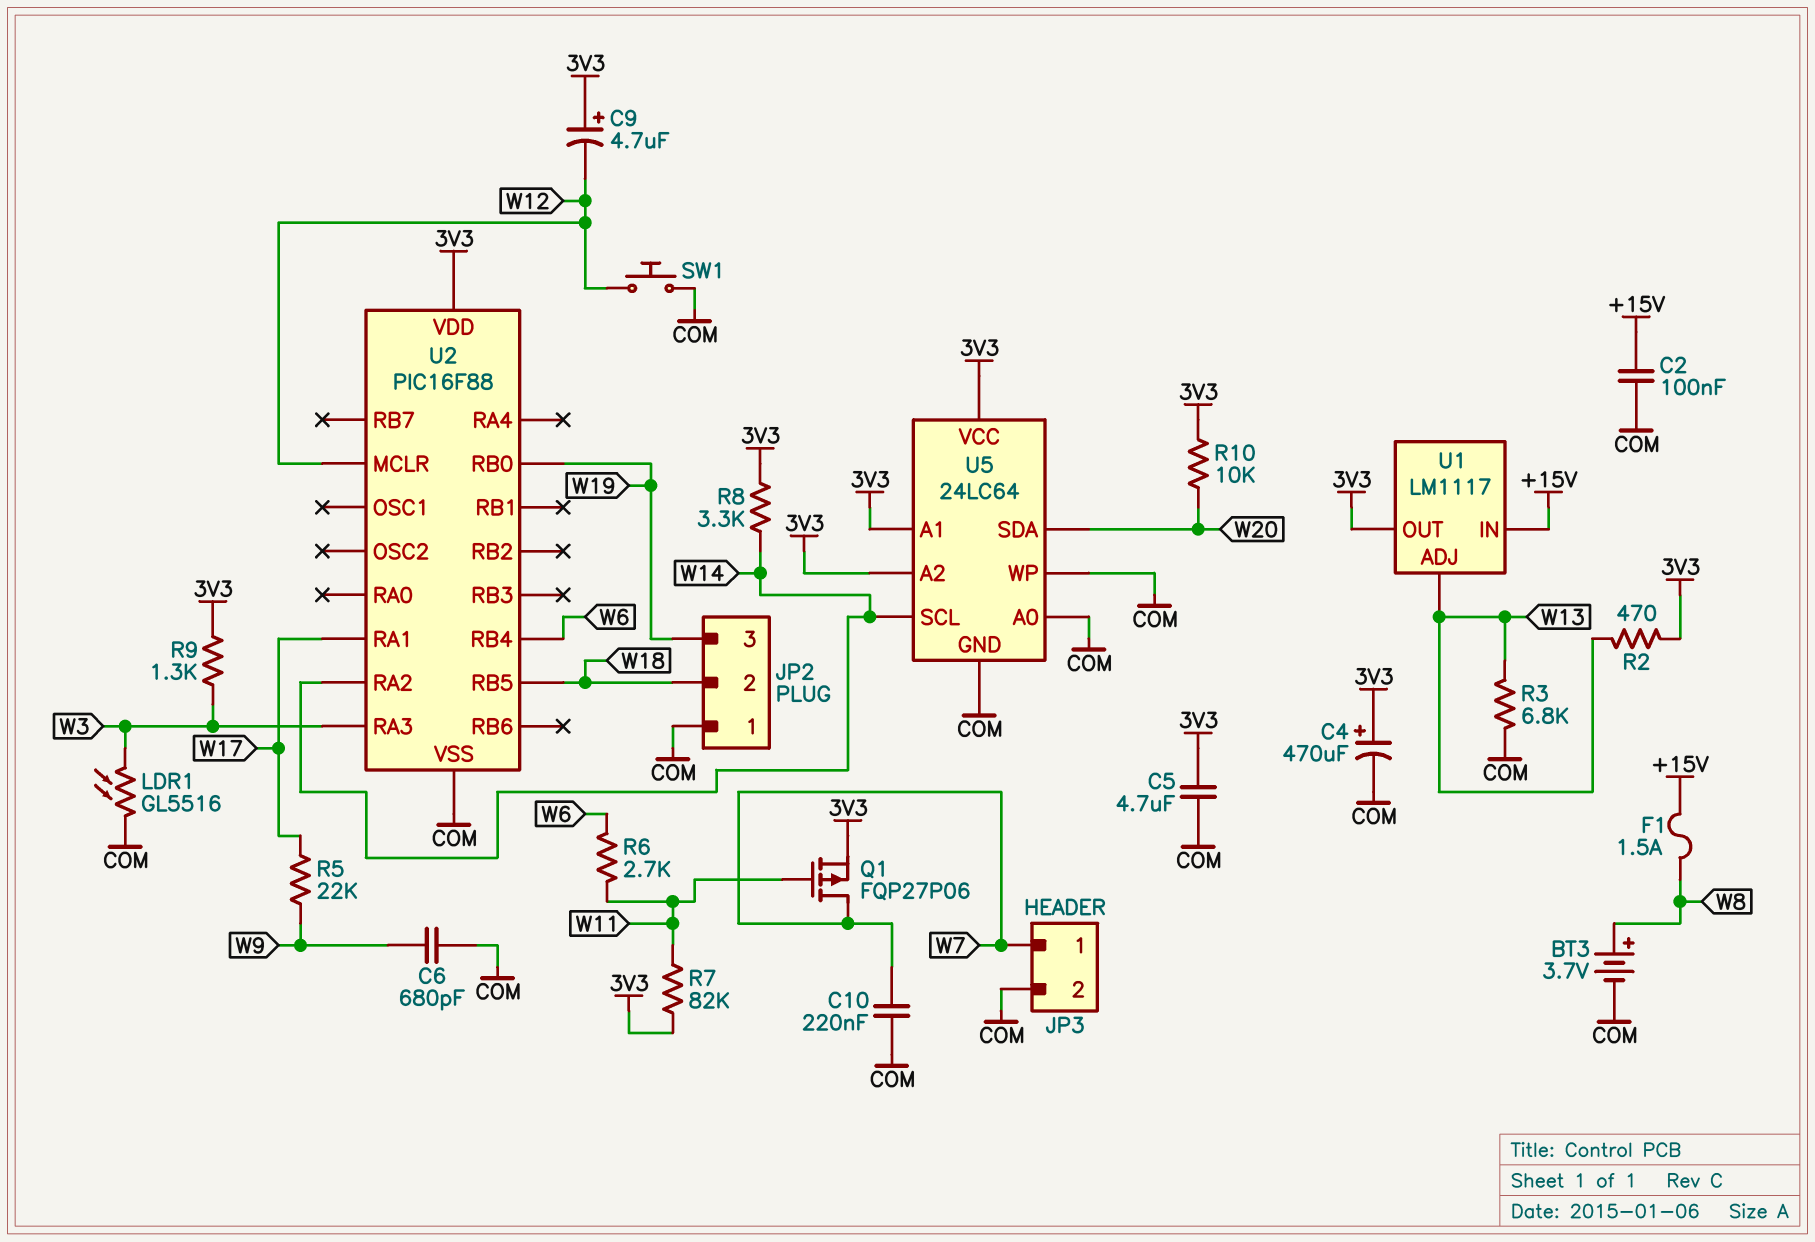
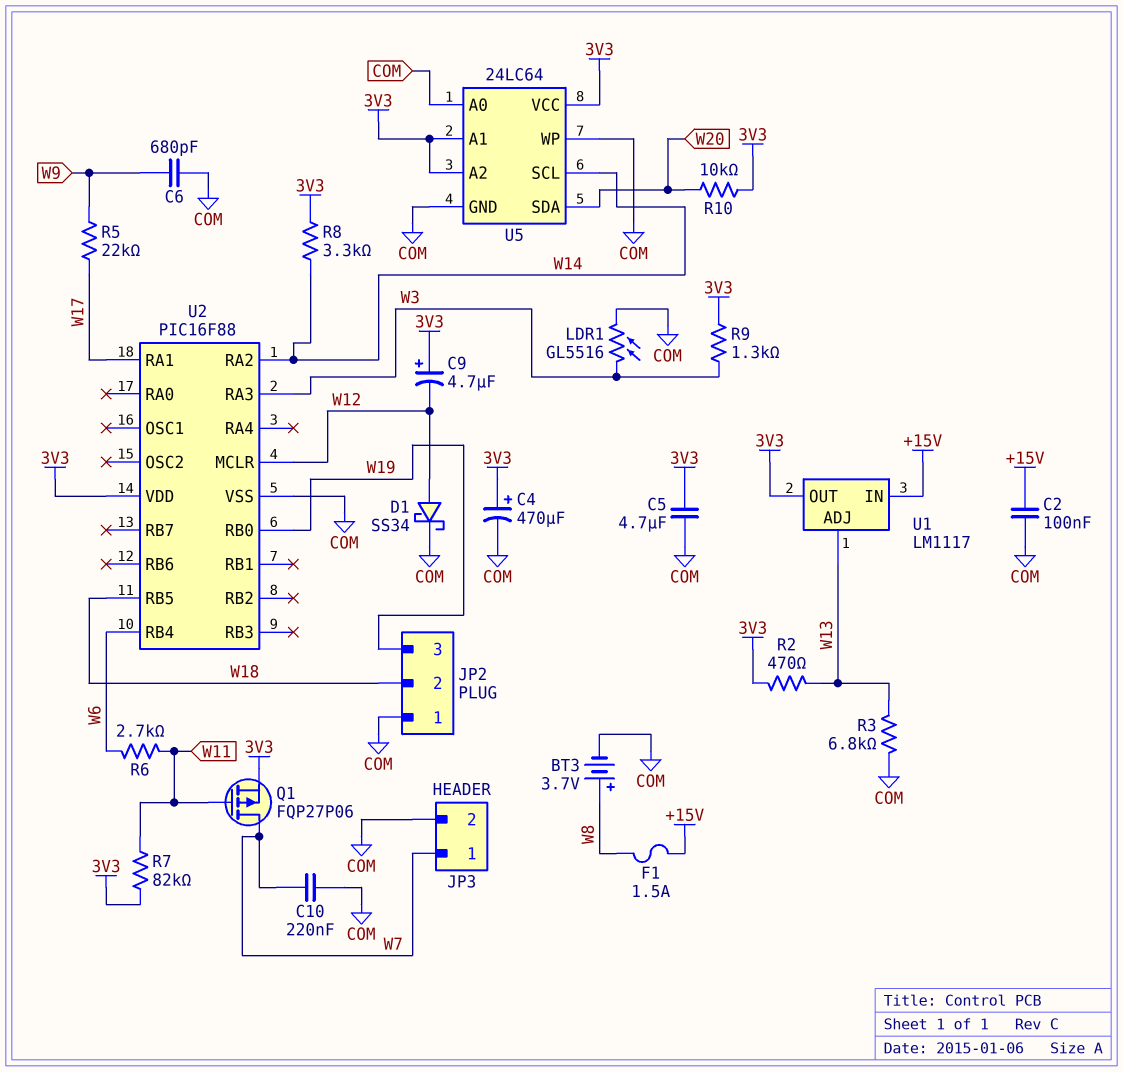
D1: none -> schottky SS34 (A W12, K COM)
SW1: button (COM, W12) -> none

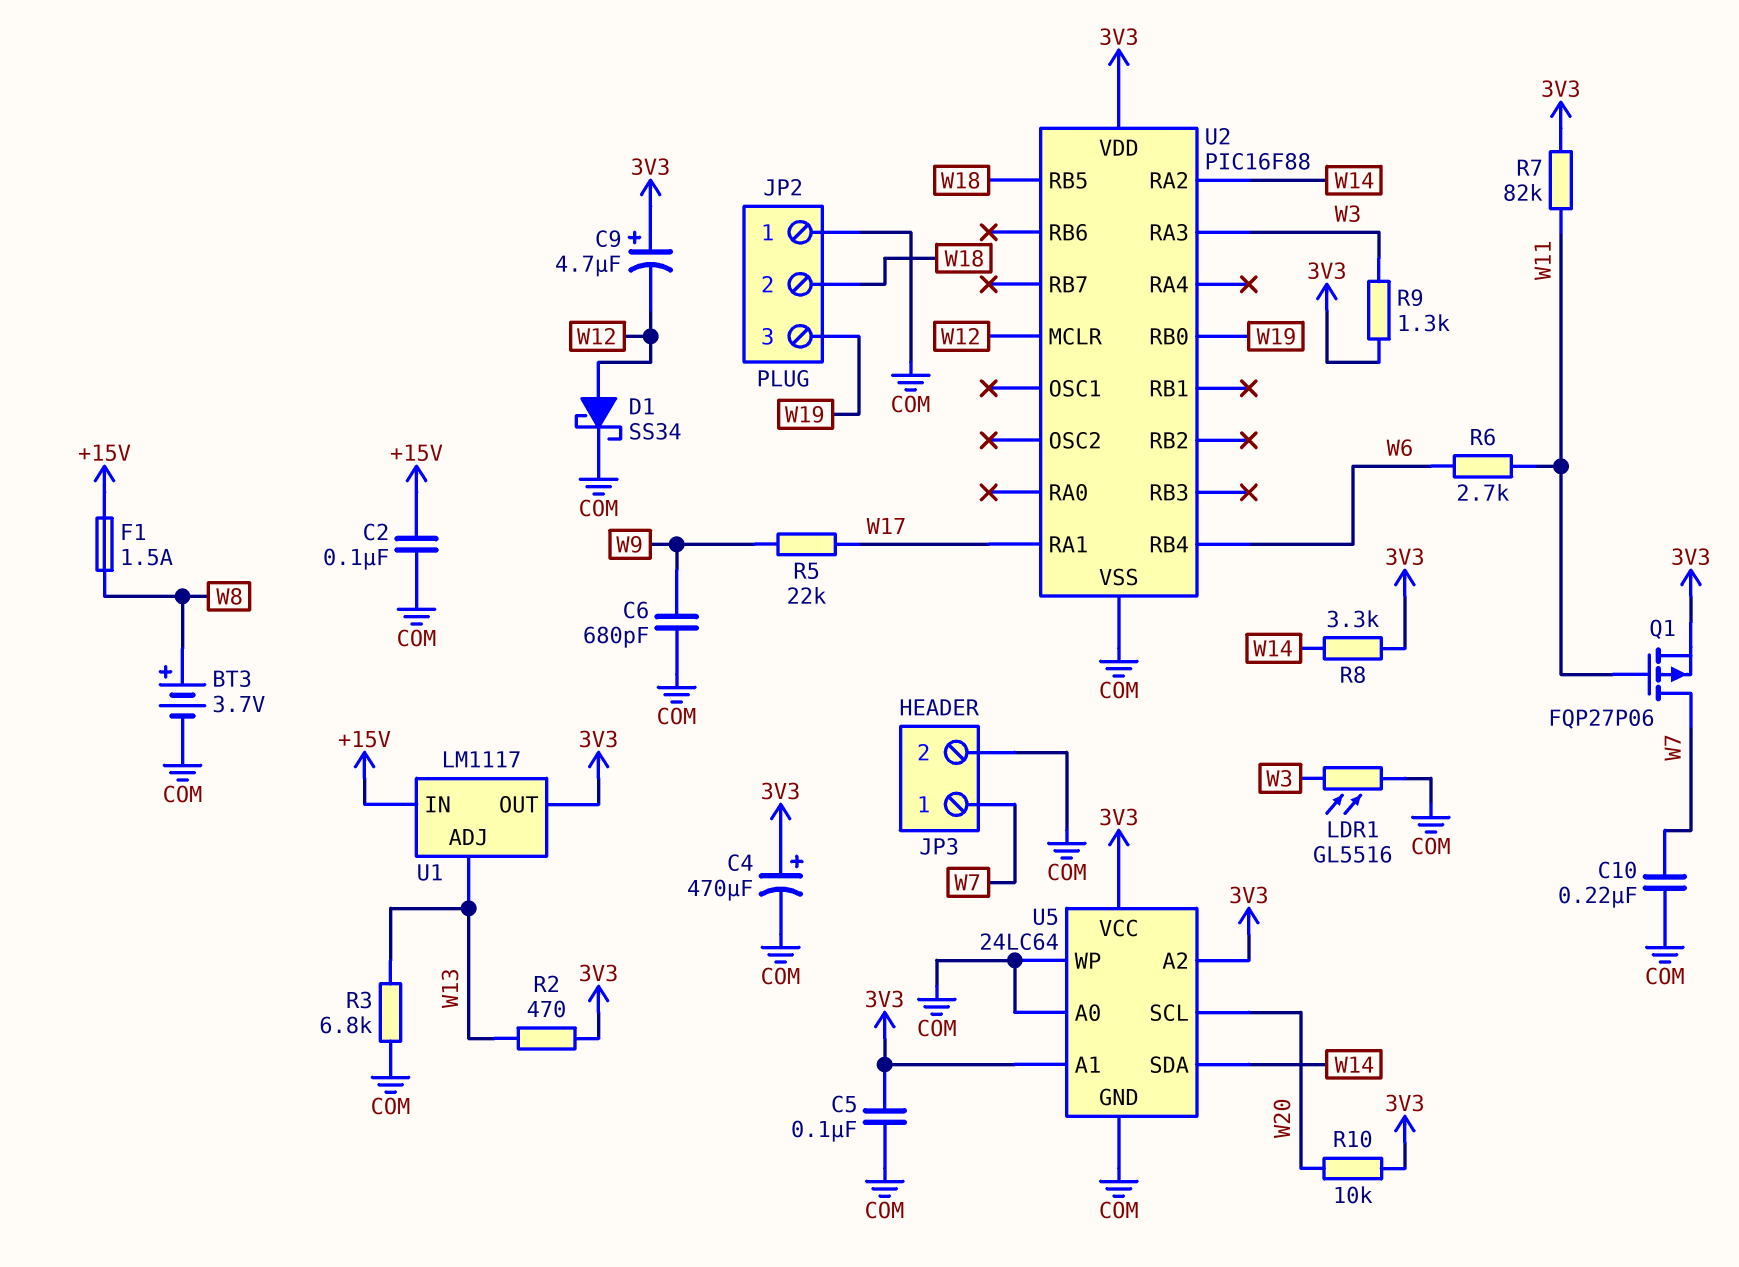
C5: 4.7uF (3V3, COM) -> 100nF (3V3, COM)
U5 pin SCL: W14 -> W20
U5 pin SDA: W20 -> W14

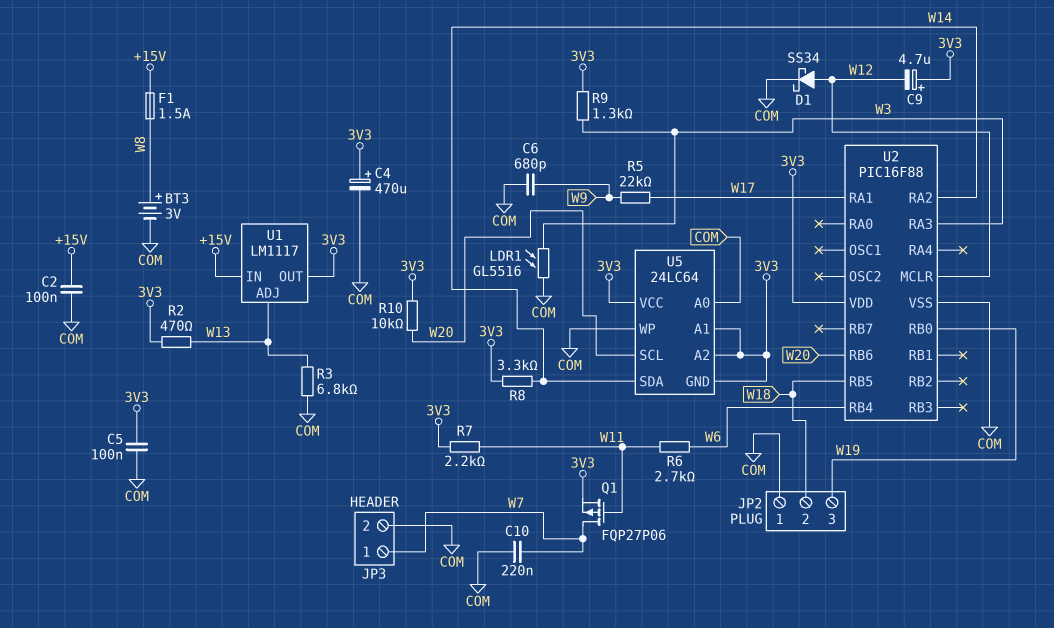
BT3: 3.7V (plus W8, minus COM) -> 3V (plus W8, minus COM)
R7: 82k (3V3, W11) -> 2.2k (3V3, W11)
U2 pin RB6: none -> W20
U5 pin GND: COM -> 3V3

